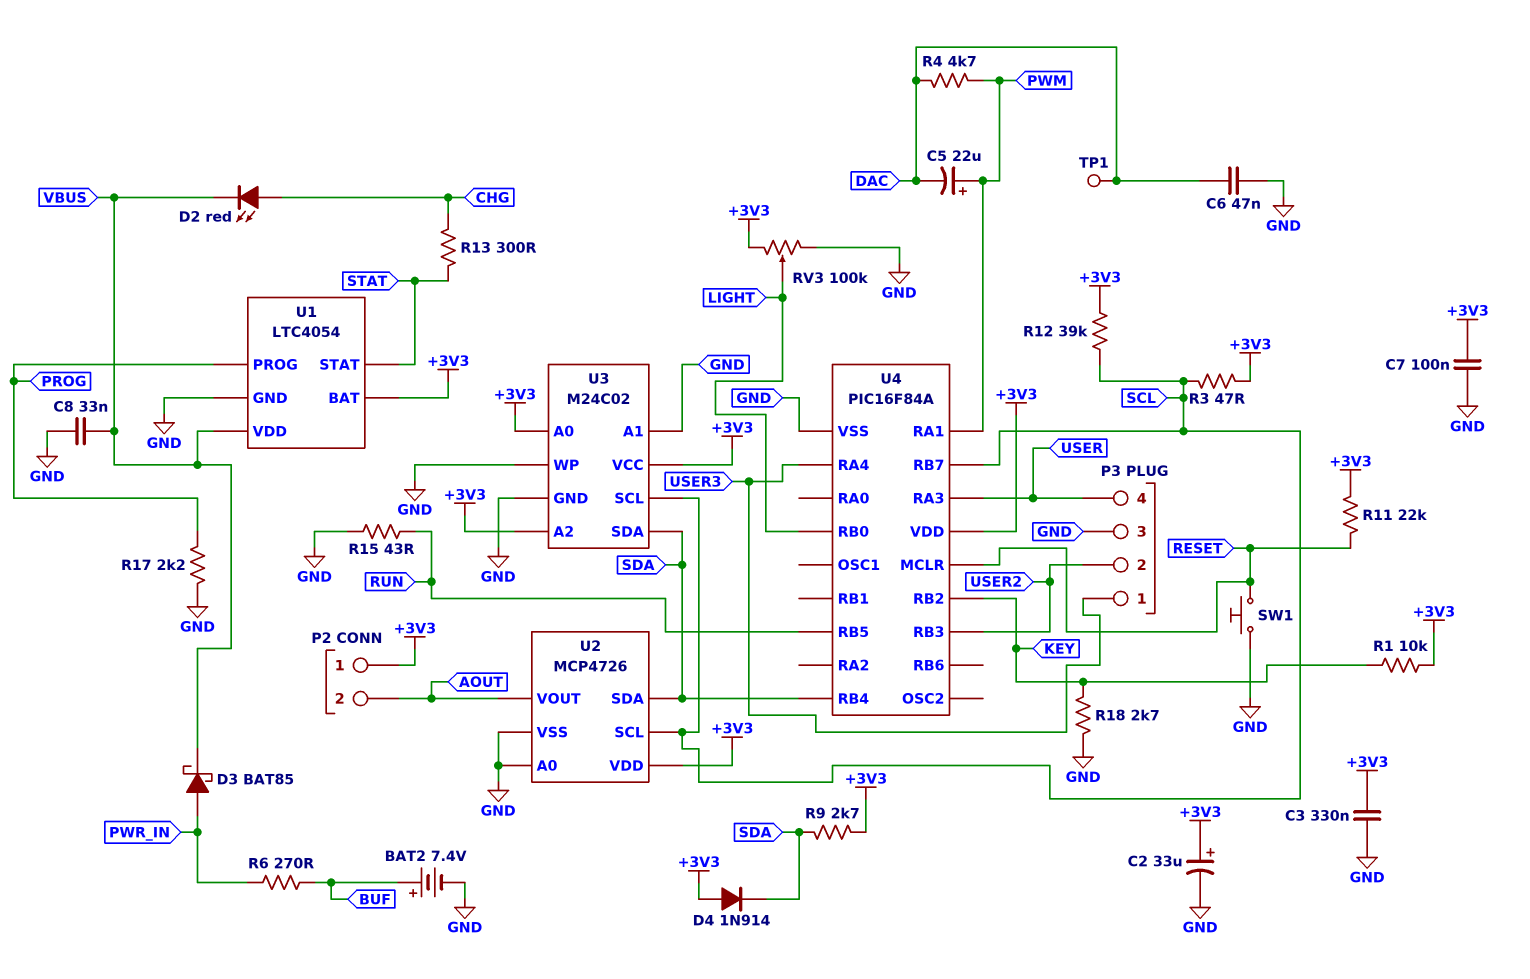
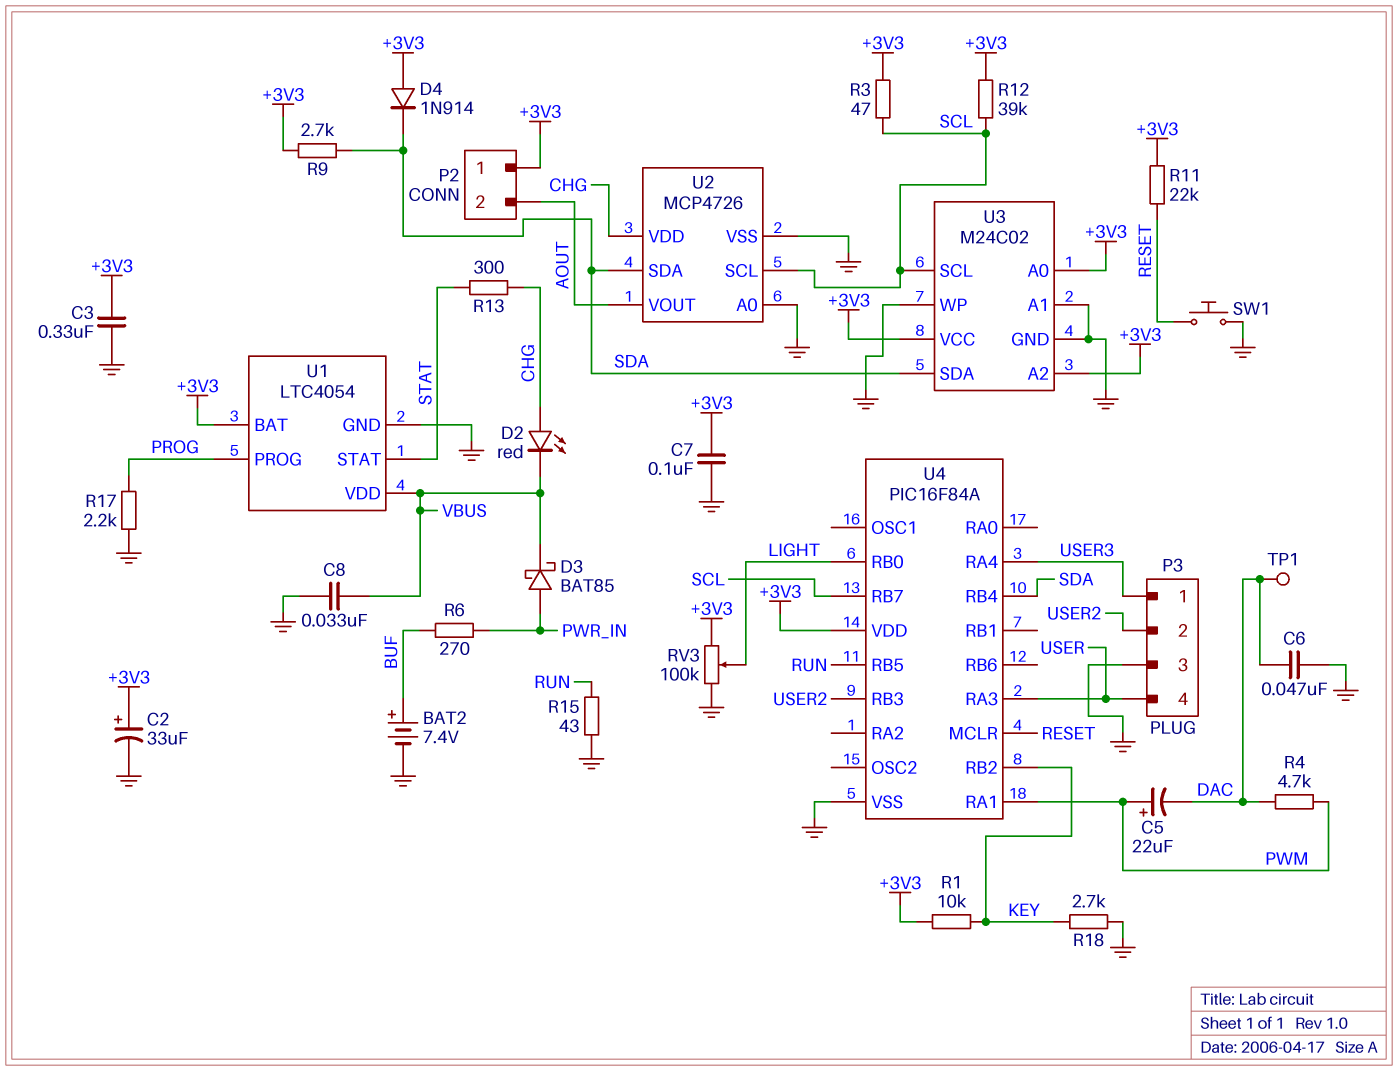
U2 pin VDD: +3V3 -> CHG

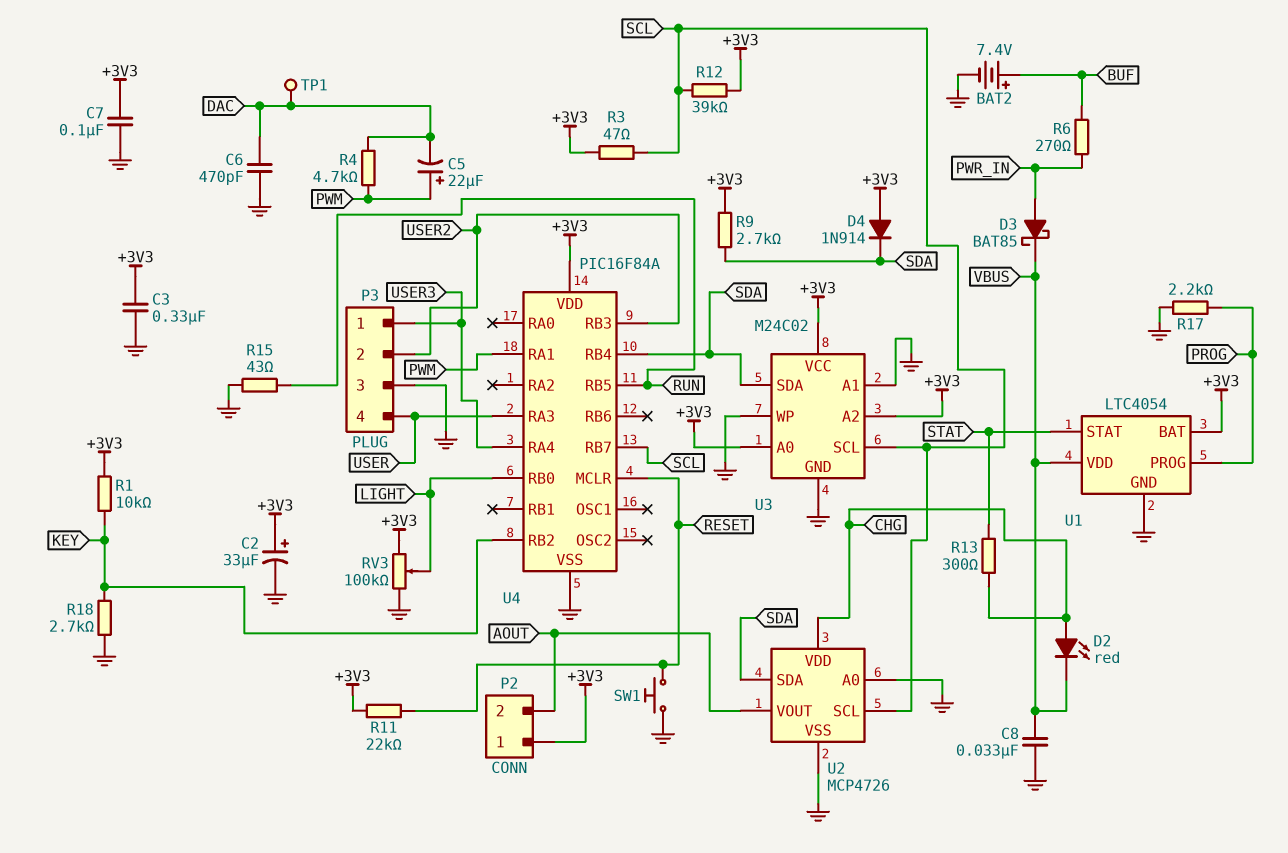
C6: 47nF (DAC, GND) -> 470pF (DAC, GND)

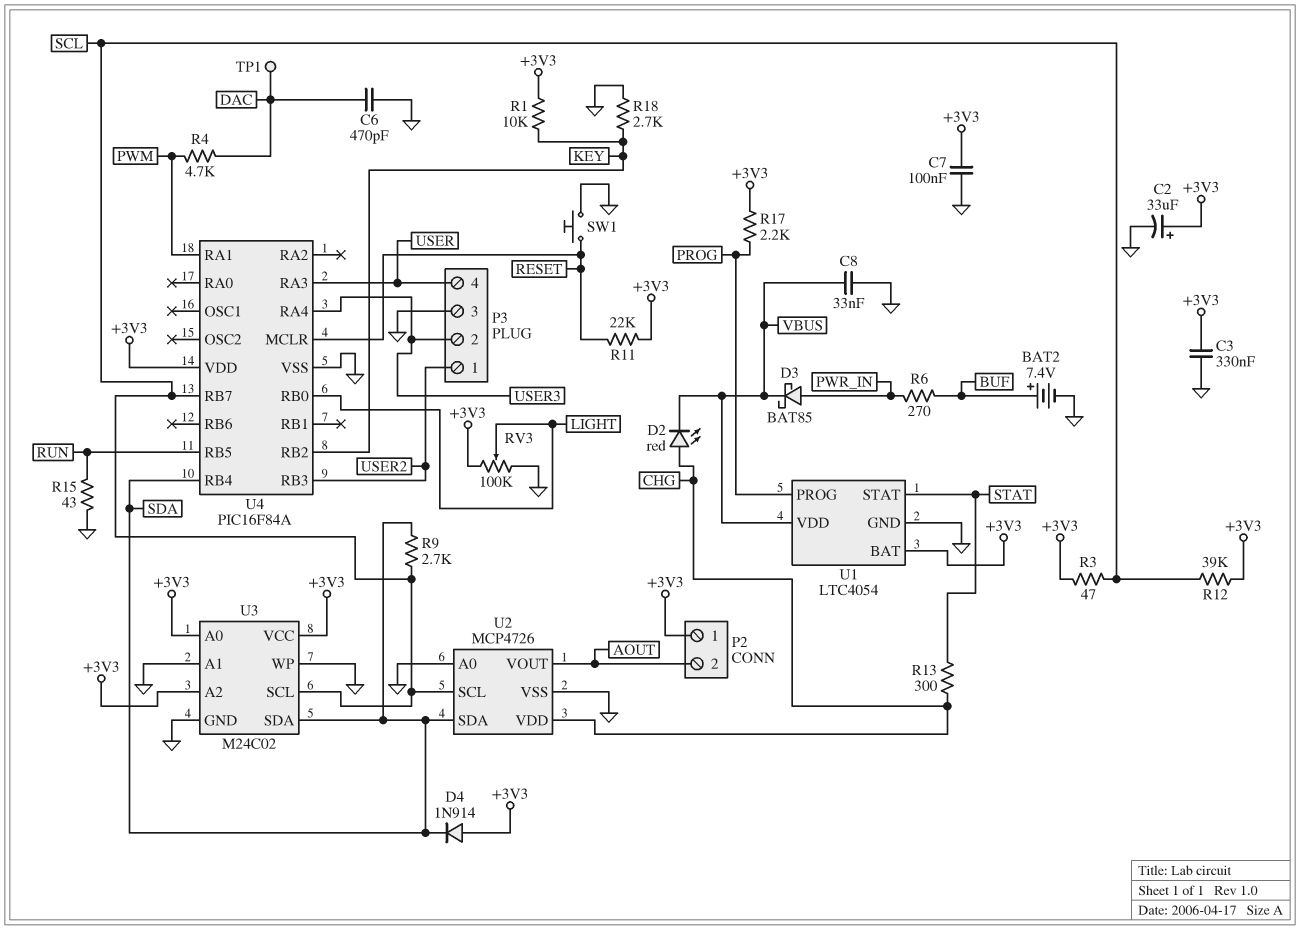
C5: 22uF (plus PWM, minus DAC) -> none
P3 pin 1: USER3 -> USER2
P3 pin 2: USER2 -> USER3
R9: 2.7k (+3V3, SDA) -> 2.7k (SCL, SDA)
R17: 2.2k (GND, PROG) -> 2.2k (+3V3, PROG)

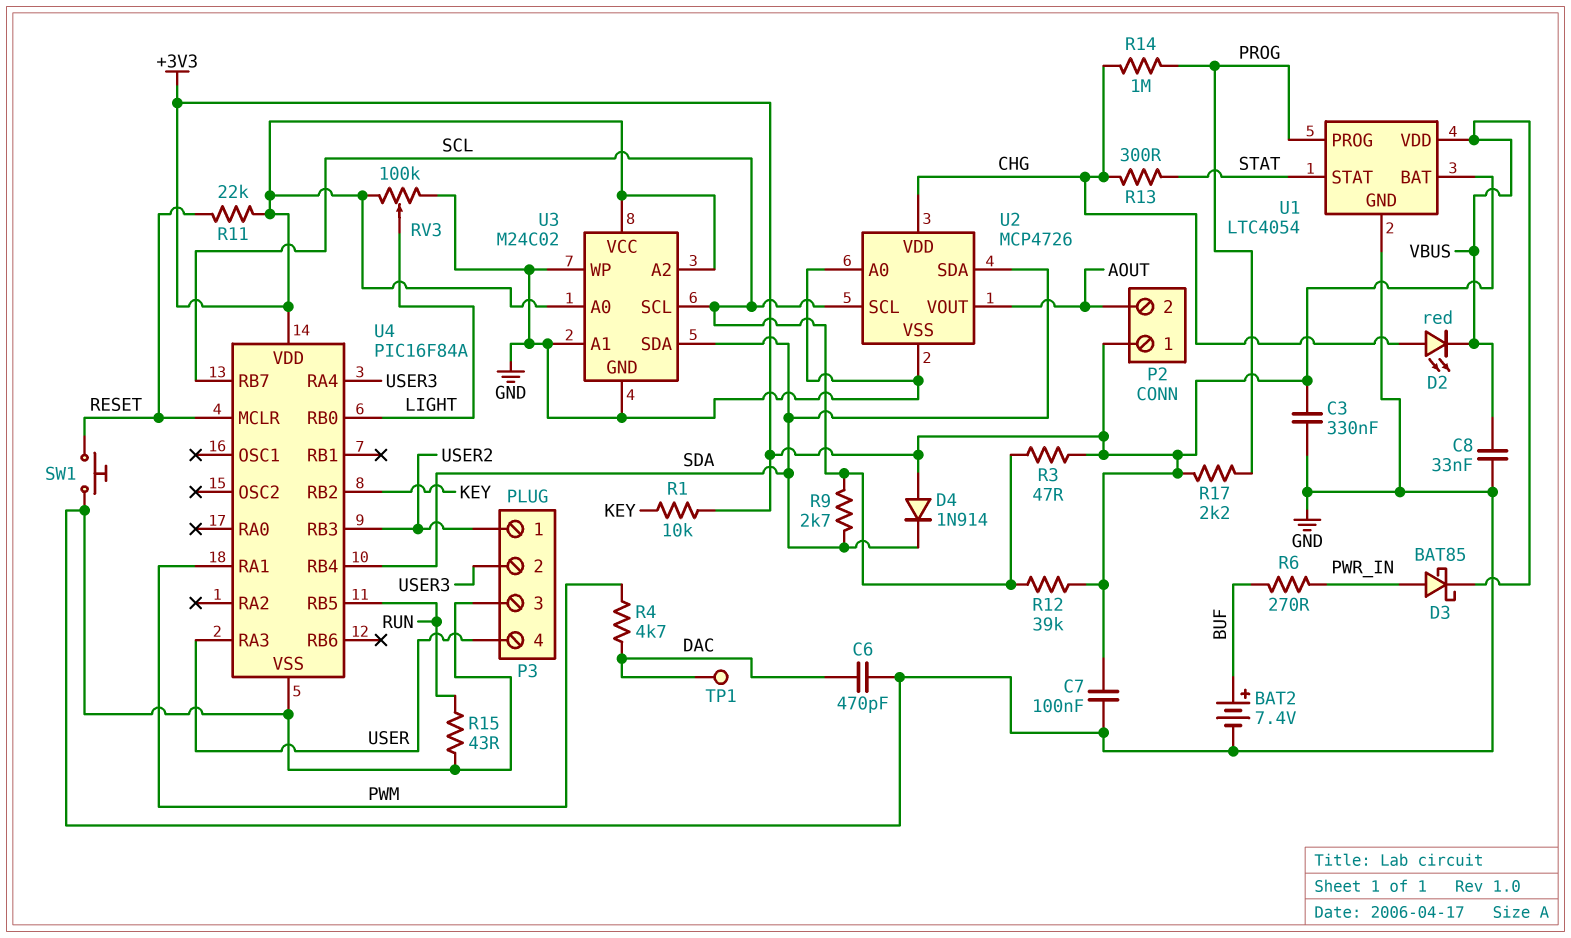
C2: 33uF (plus +3V3, minus GND) -> none
R14: none -> 1M (CHG, PROG)
R18: 2.7k (GND, KEY) -> none

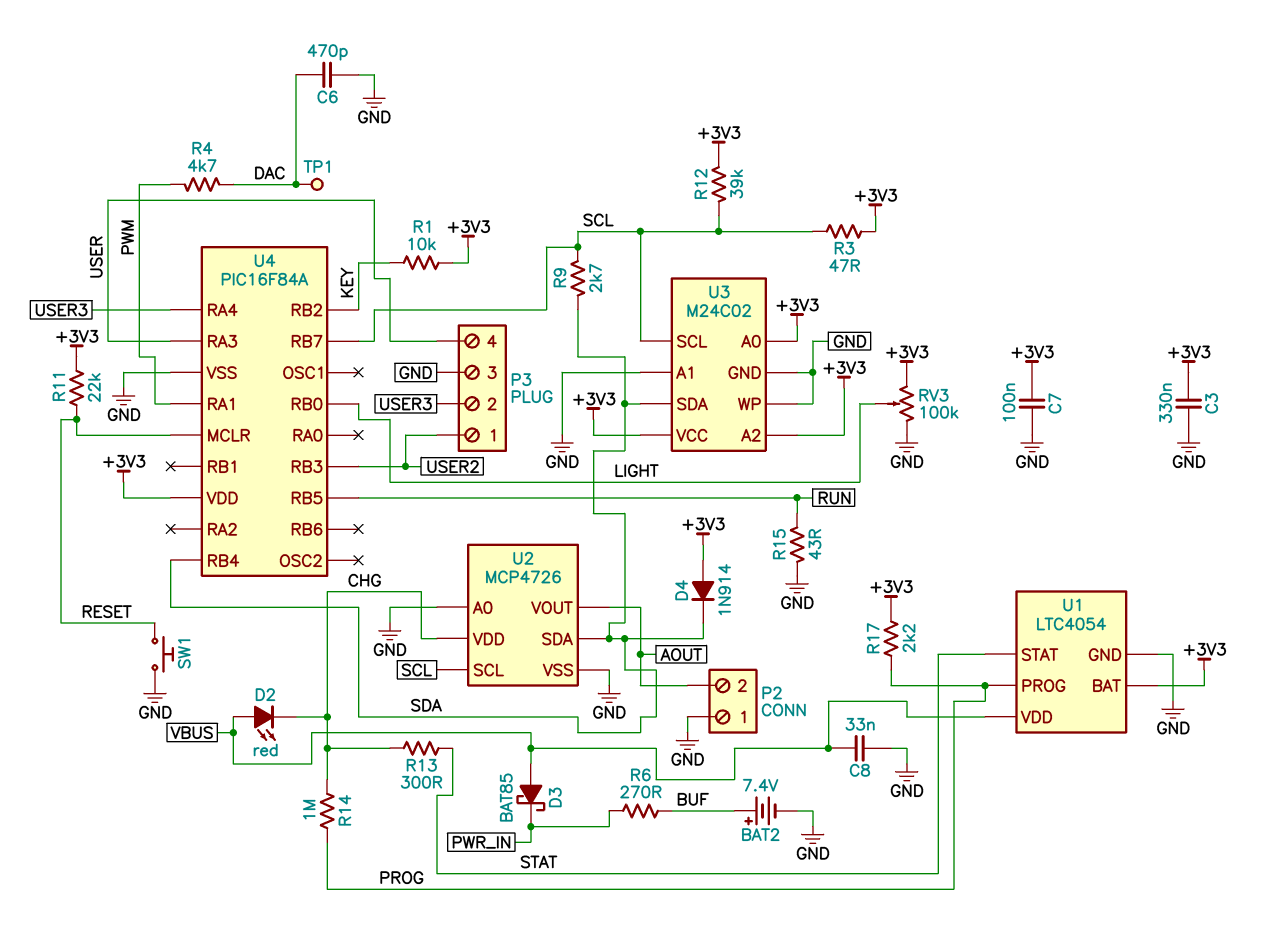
D2: LED red (A CHG, K VBUS) -> LED red (A VBUS, K CHG)
D3: schottky BAT85 (A PWR_IN, K VBUS) -> schottky BAT85 (A VBUS, K PWR_IN)
P2 pin 1: +3V3 -> GND

